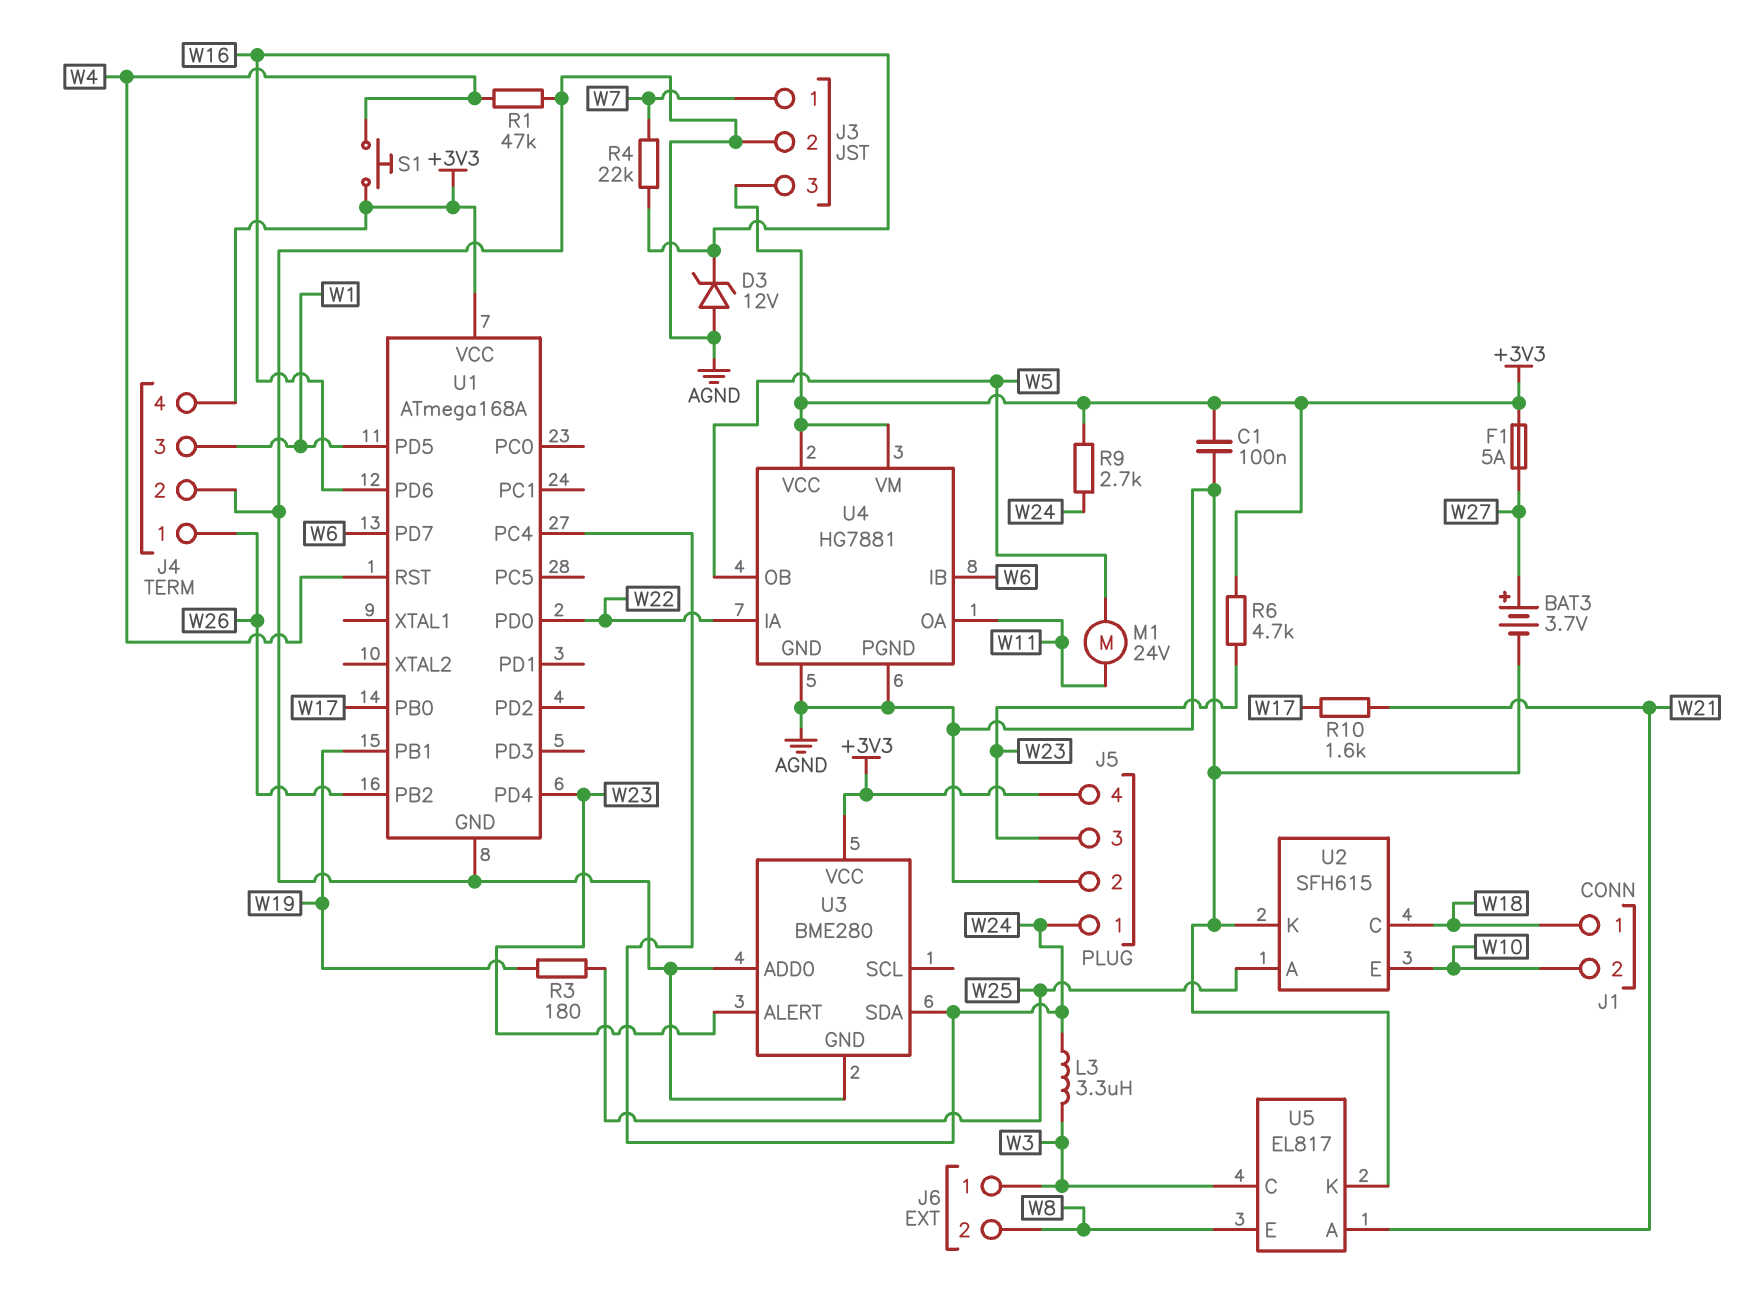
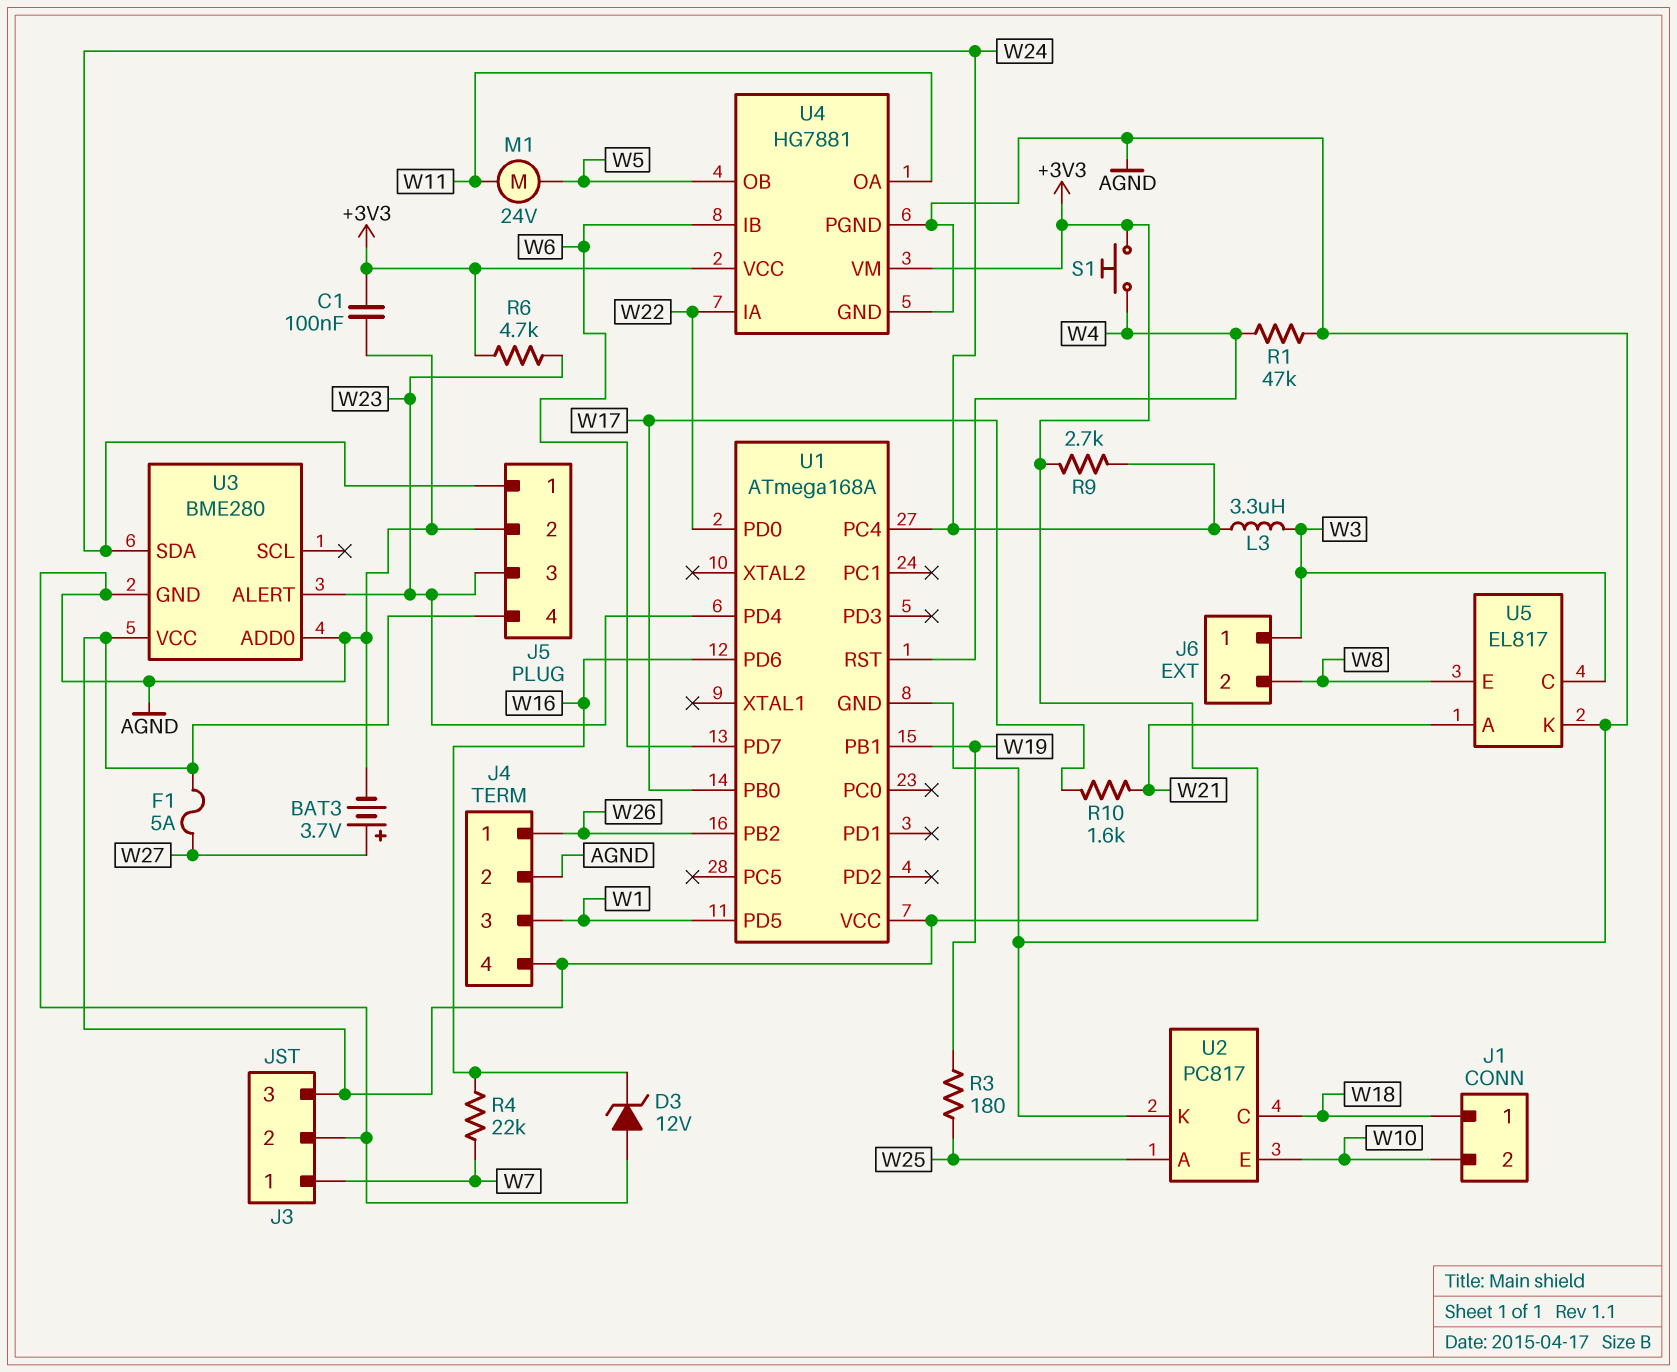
U2: SFH615 -> PC817

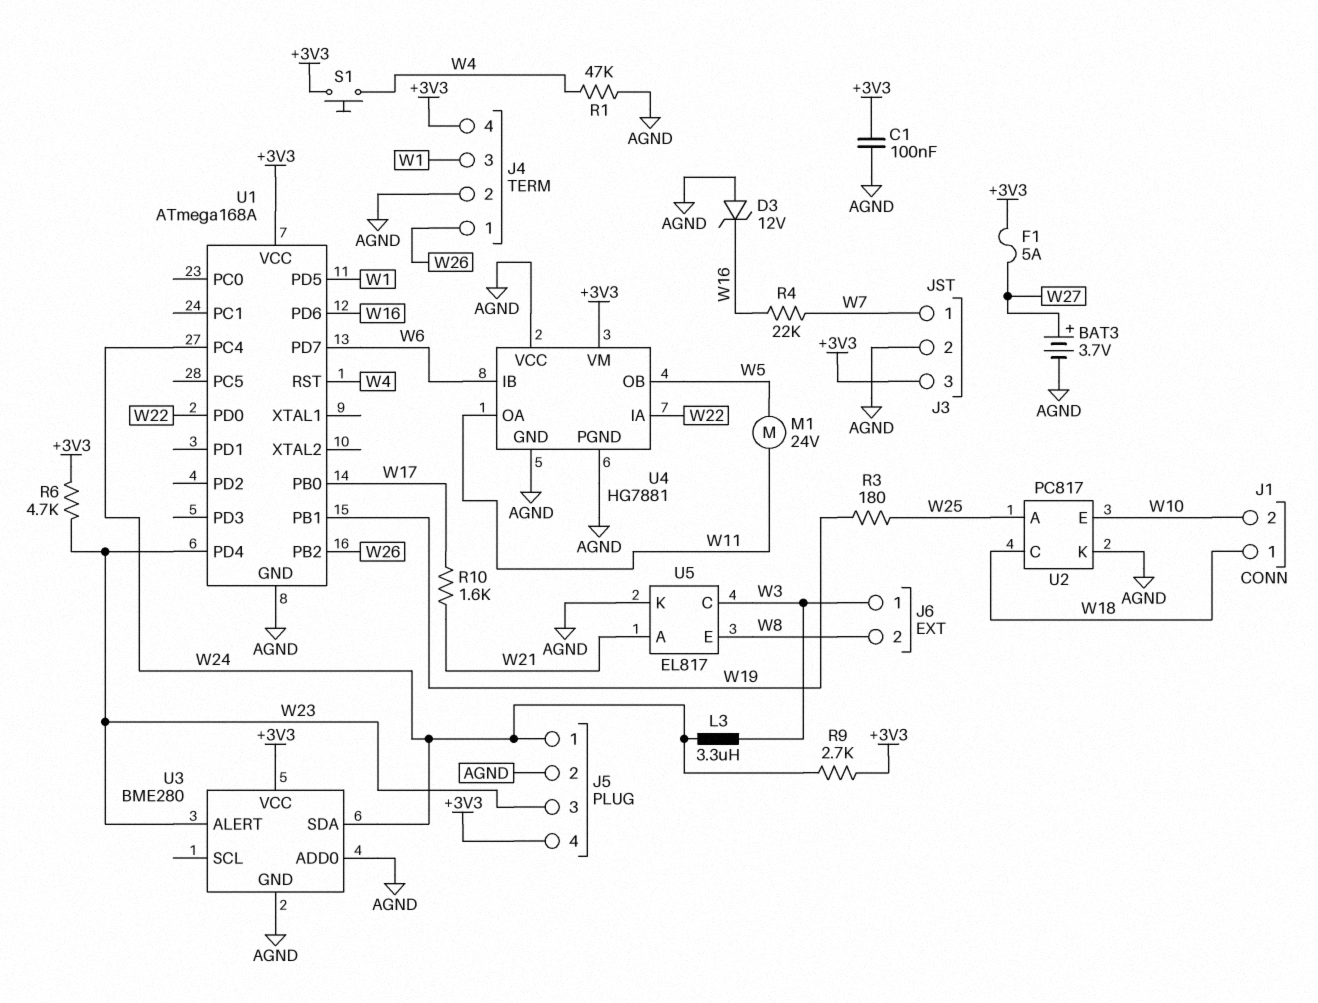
U4 pin VCC: +3V3 -> AGND

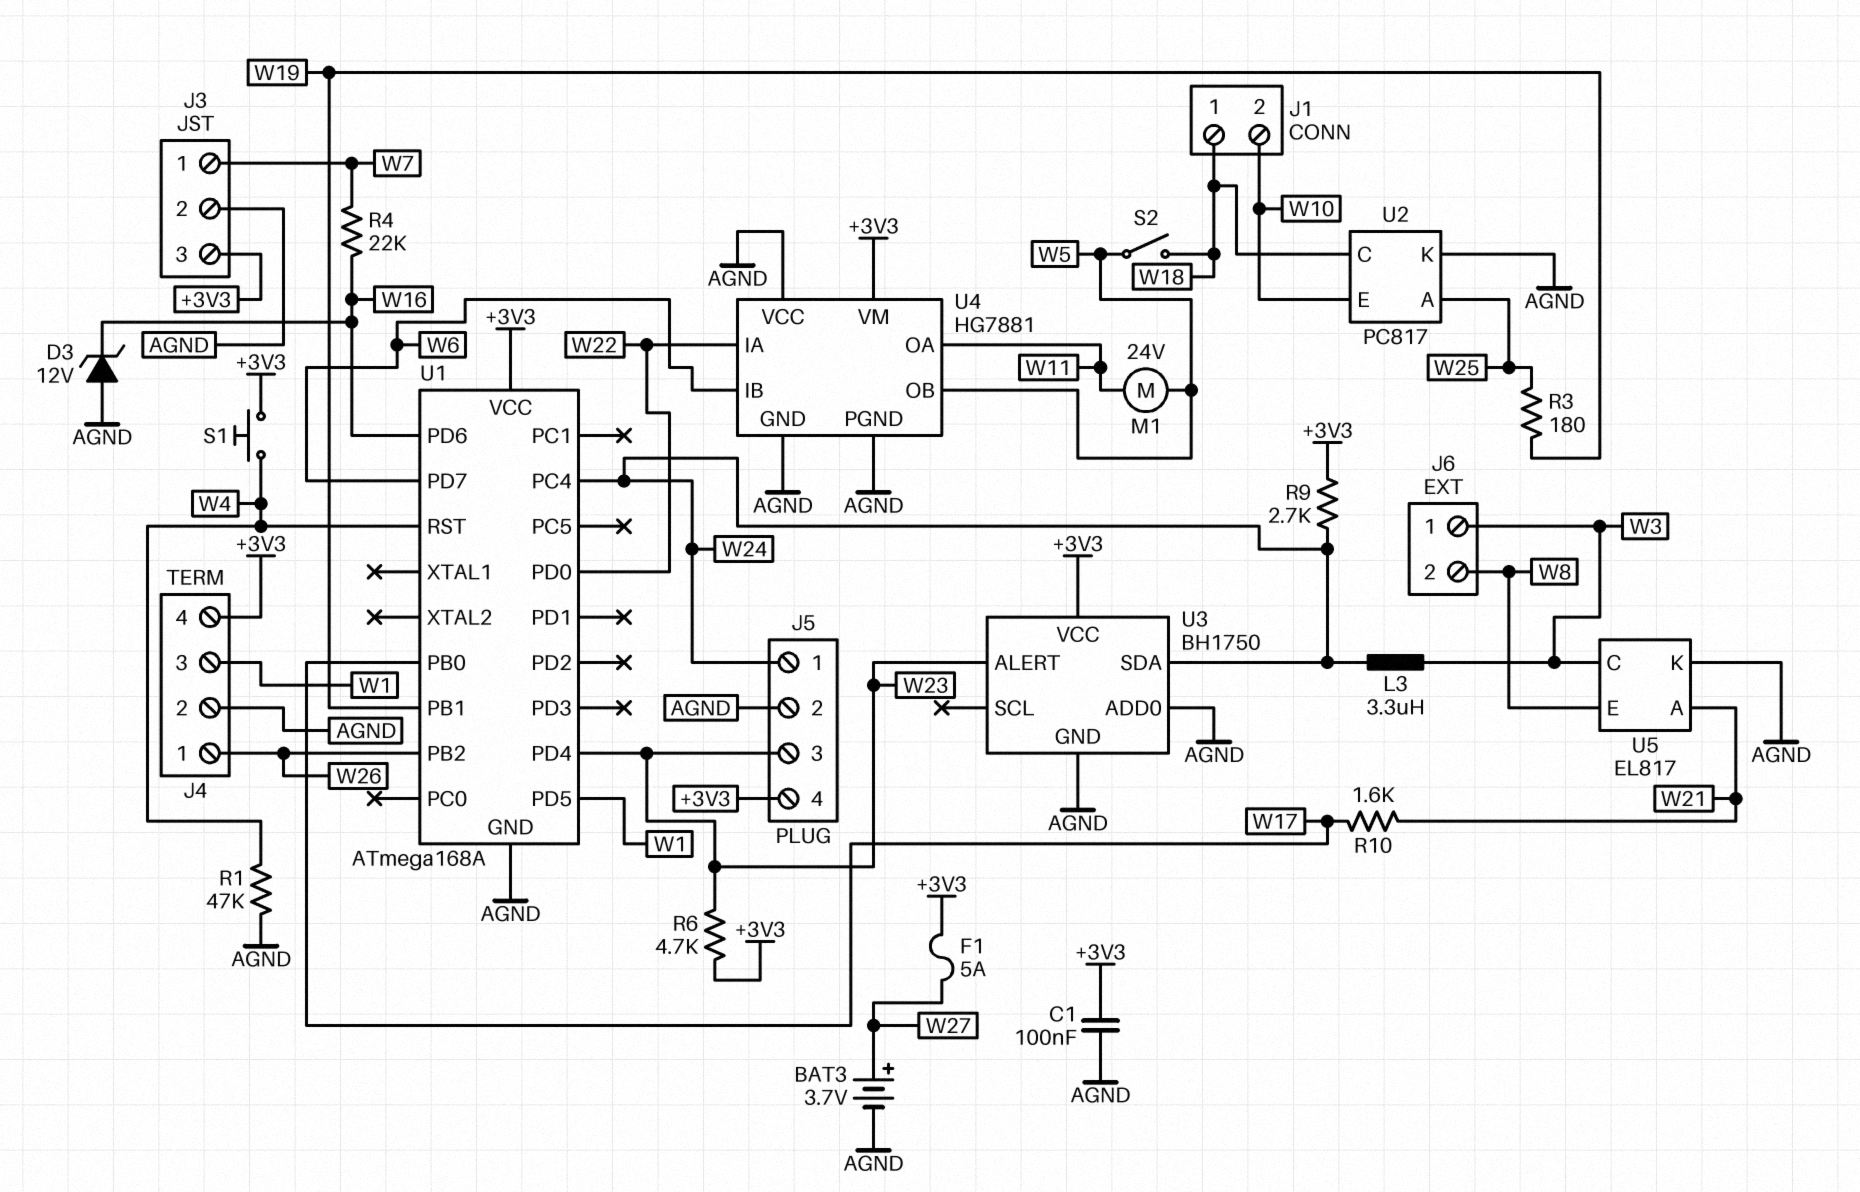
S2: none -> switch (W5, W18)
U3: BME280 -> BH1750

